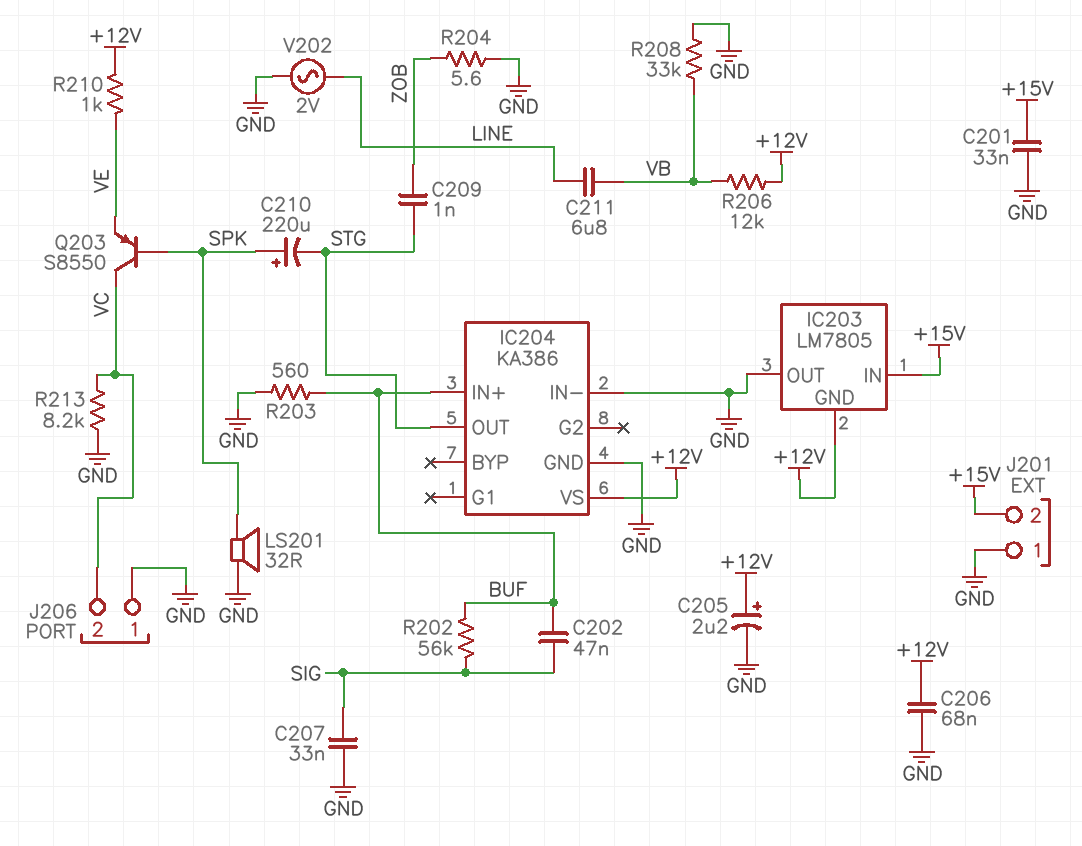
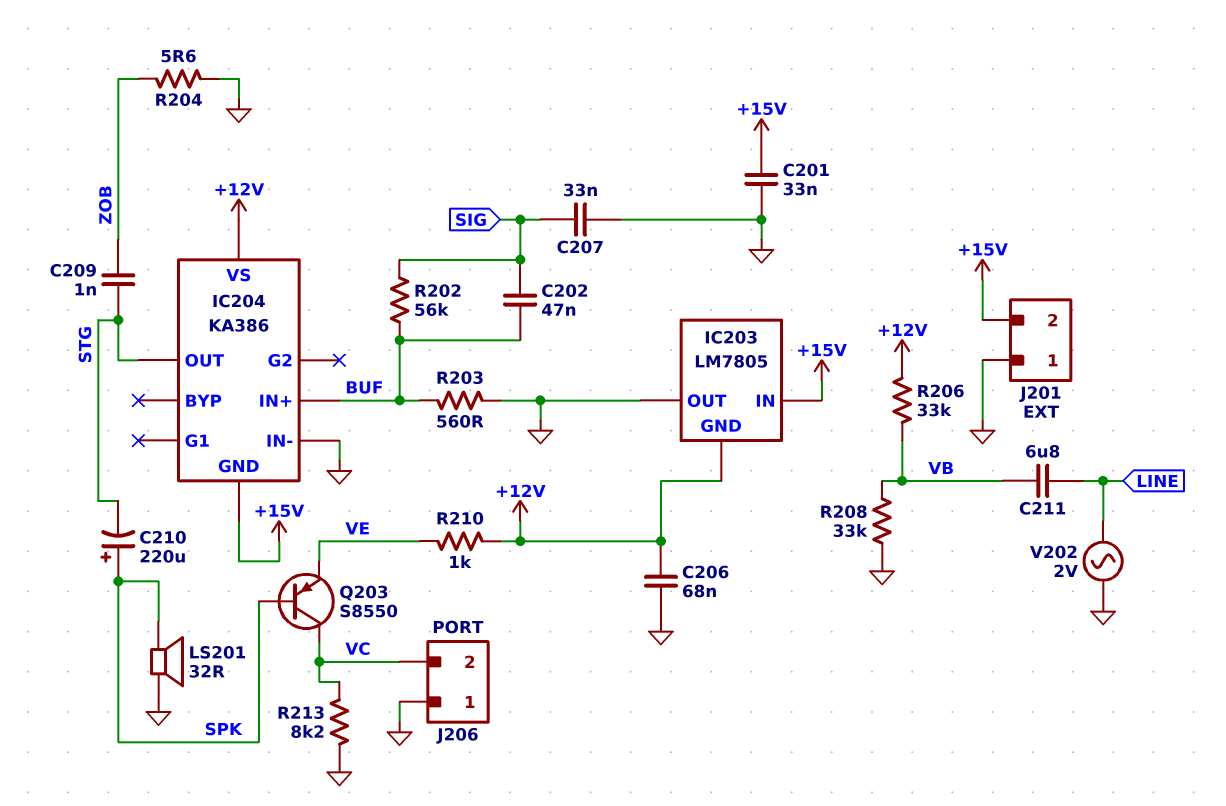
C205: 2.2uF (plus +12V, minus GND) -> none
IC204 pin GND: GND -> +15V
R206: 12k (+12V, VB) -> 33k (+12V, VB)

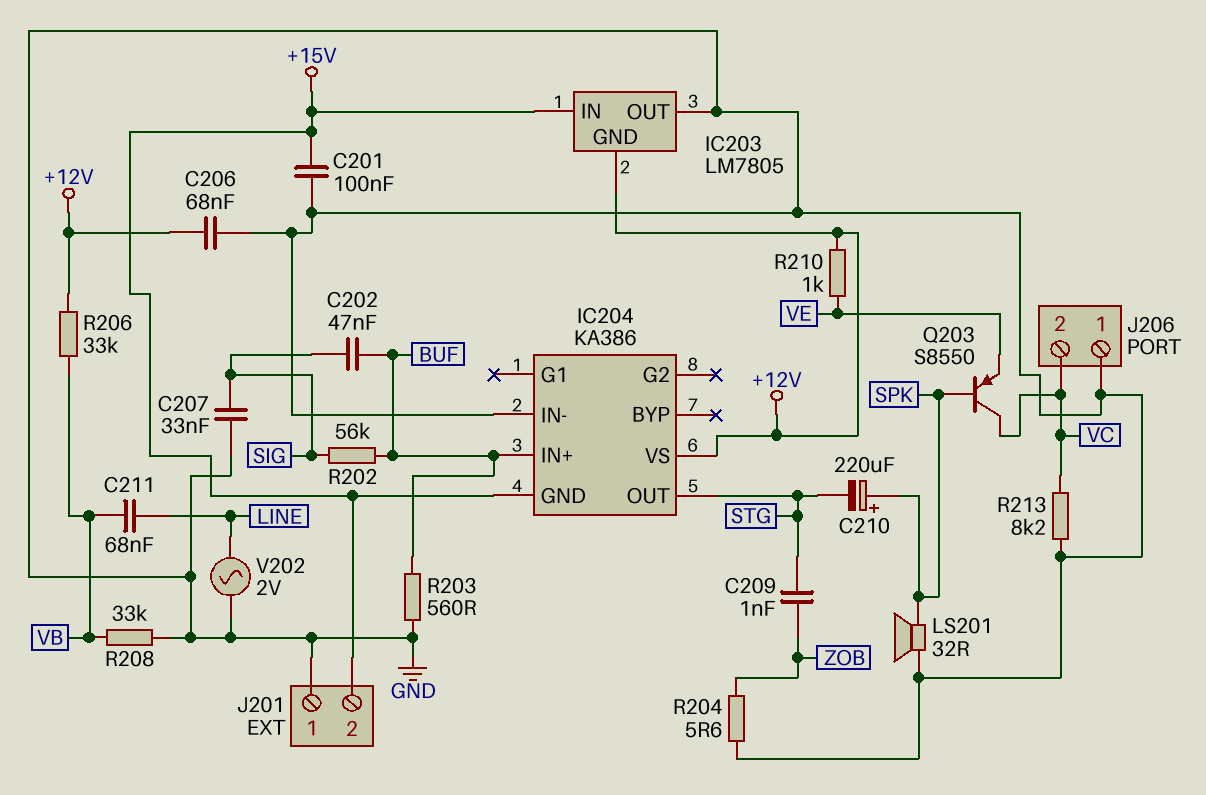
C201: 33nF (+15V, GND) -> 100nF (+15V, GND)
C211: 6.8uF (LINE, VB) -> 68nF (LINE, VB)

